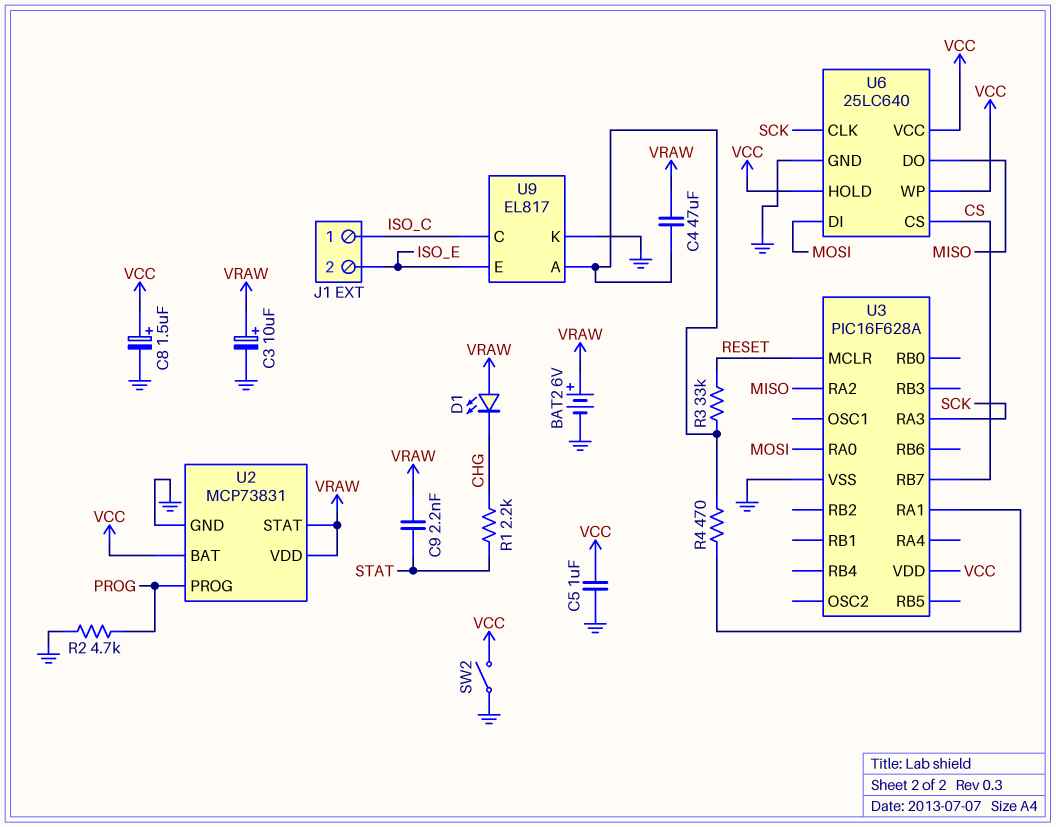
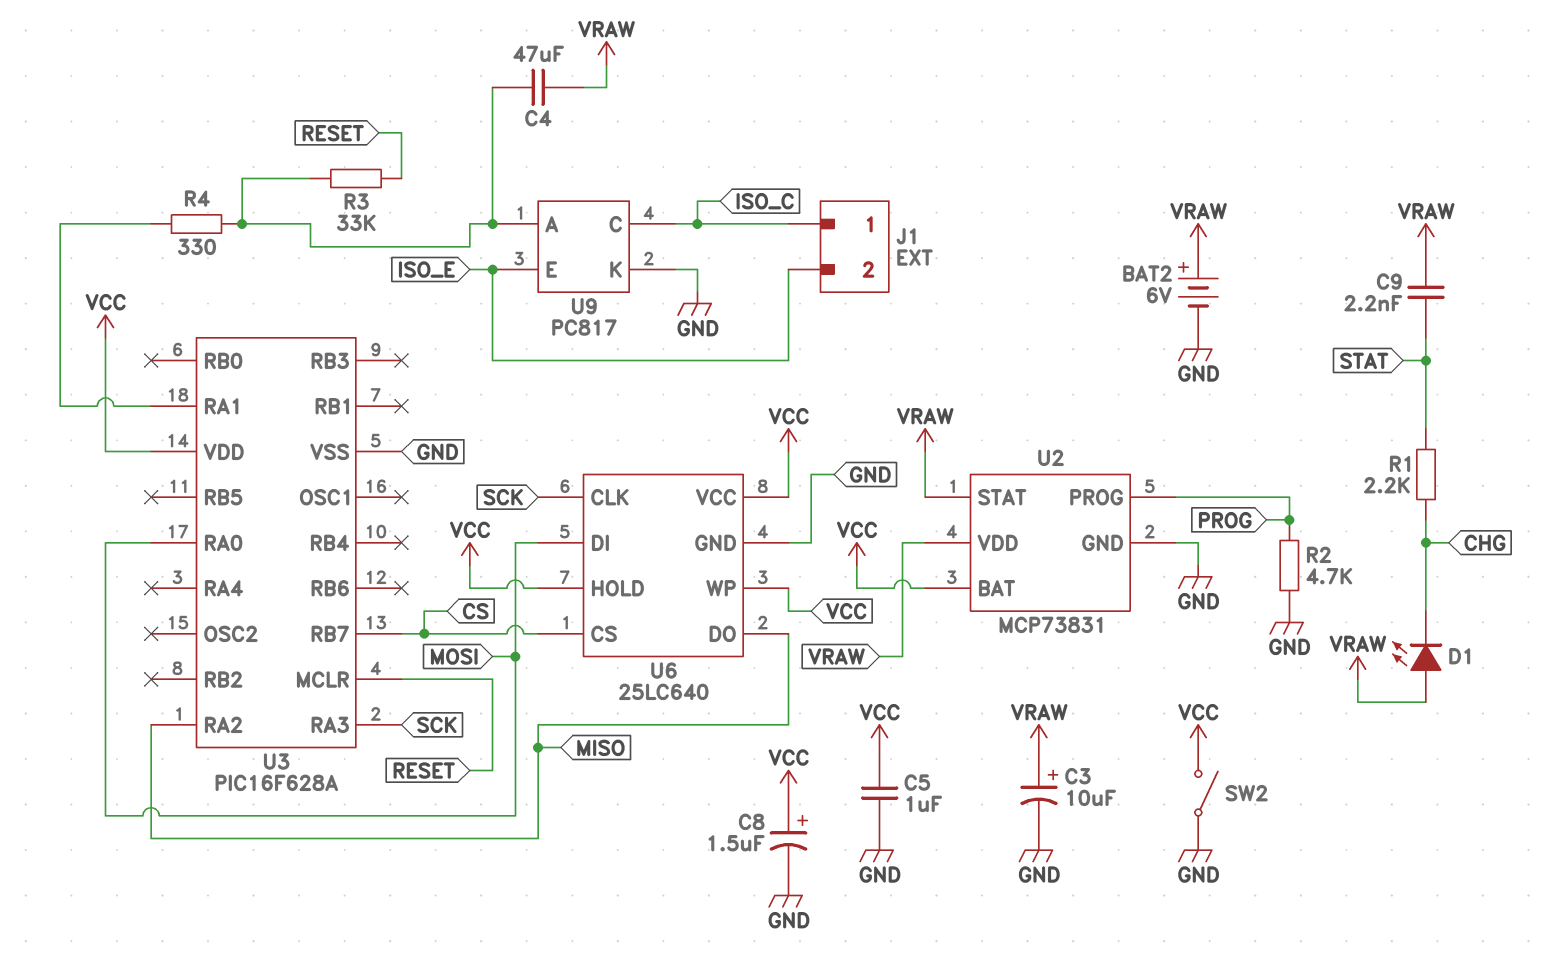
R4: 470 (U3/RA1, U9/A) -> 330 (U3/RA1, U9/A)
U9: EL817 -> PC817

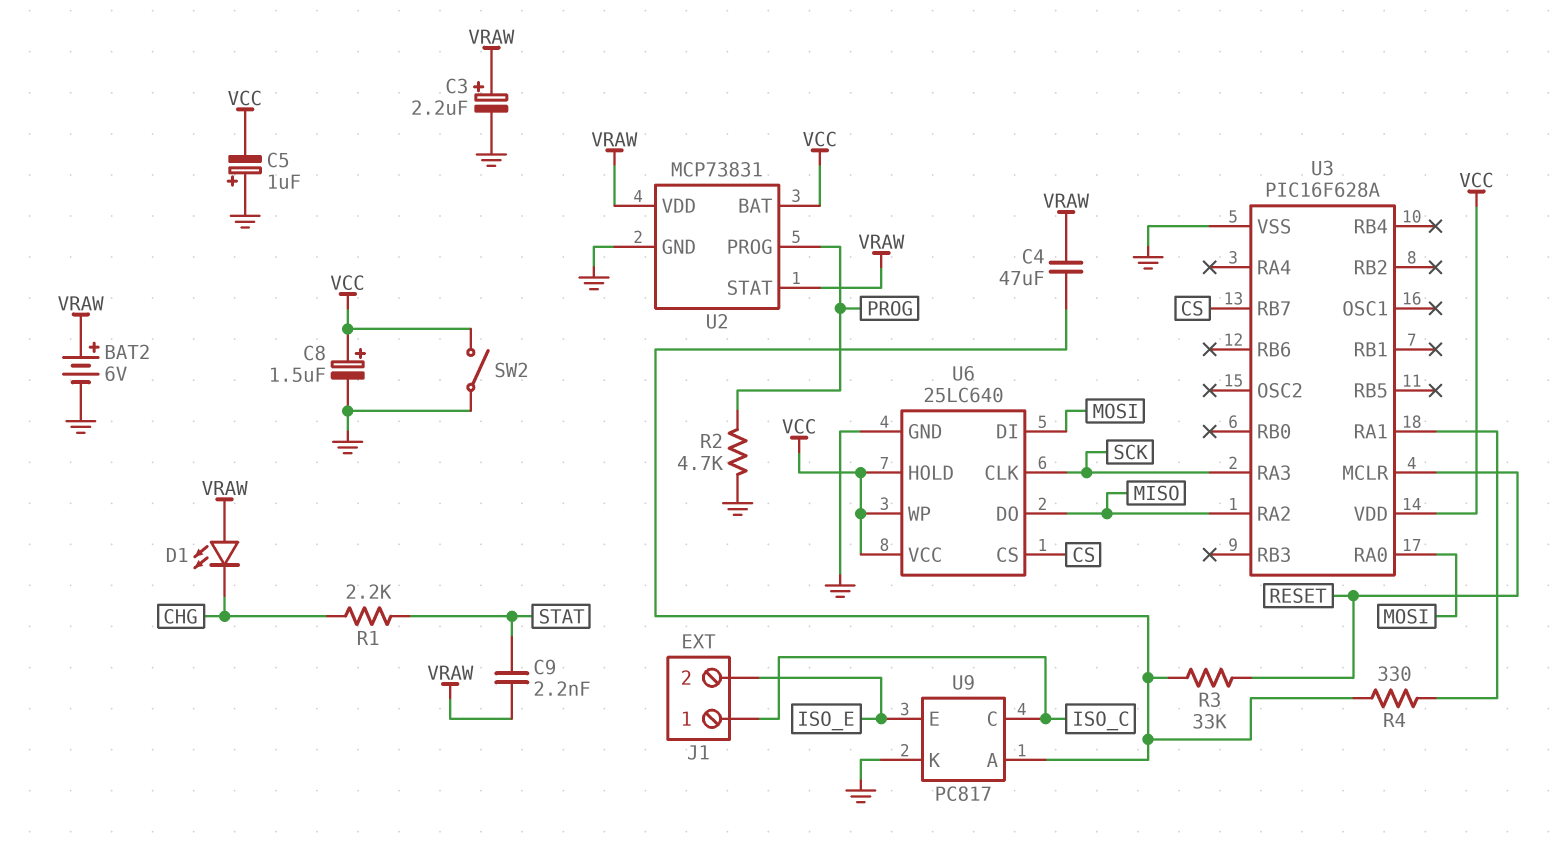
C3: 10uF (plus VRAW, minus GND) -> 2.2uF (plus VRAW, minus GND)
C5: 1uF (GND, VCC) -> 1uF (plus GND, minus VCC)

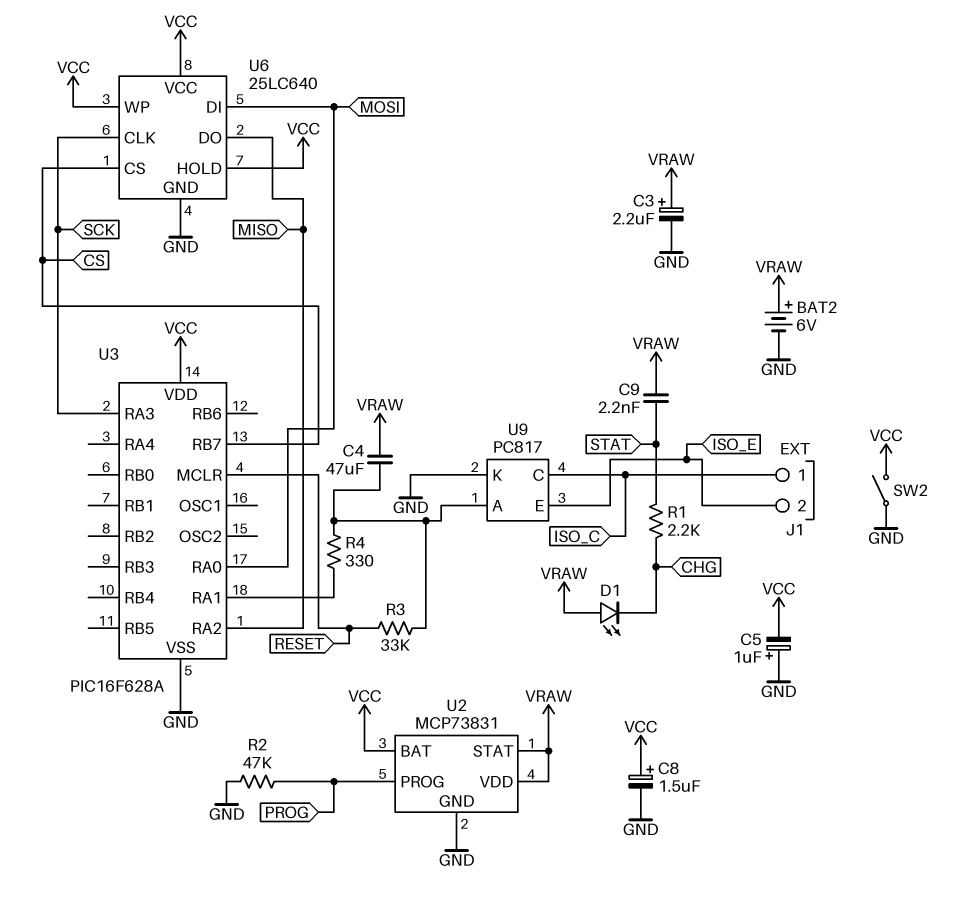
R2: 4.7k (GND, PROG) -> 47k (GND, PROG)

